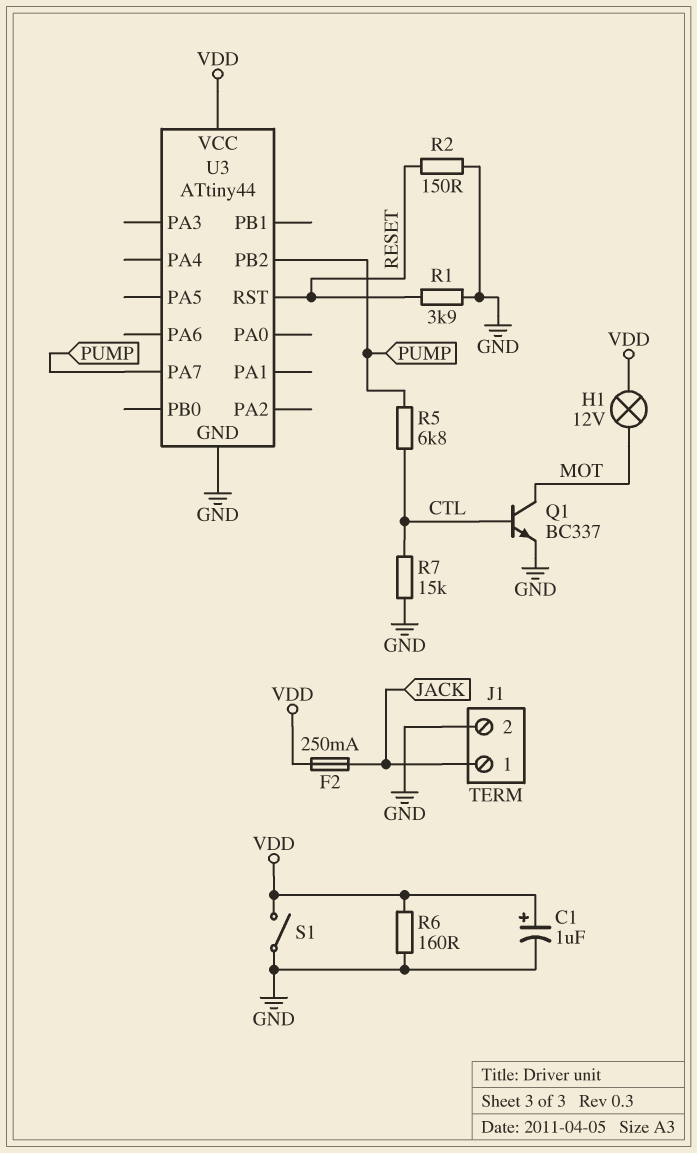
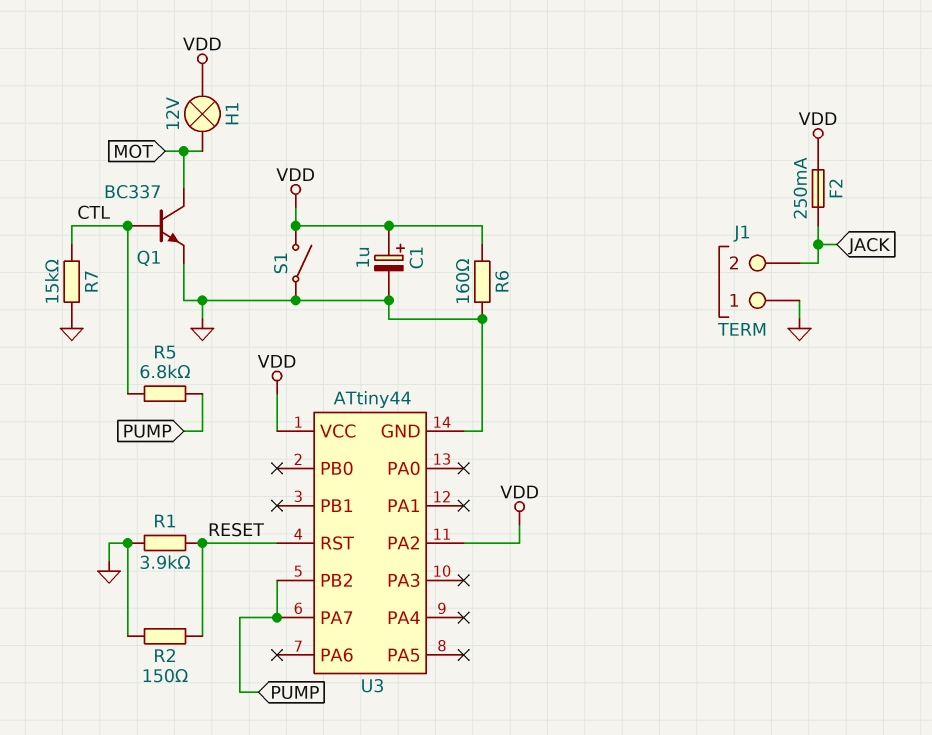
J1 pin 1: JACK -> GND
J1 pin 2: GND -> JACK
U3 pin PA2: none -> VDD

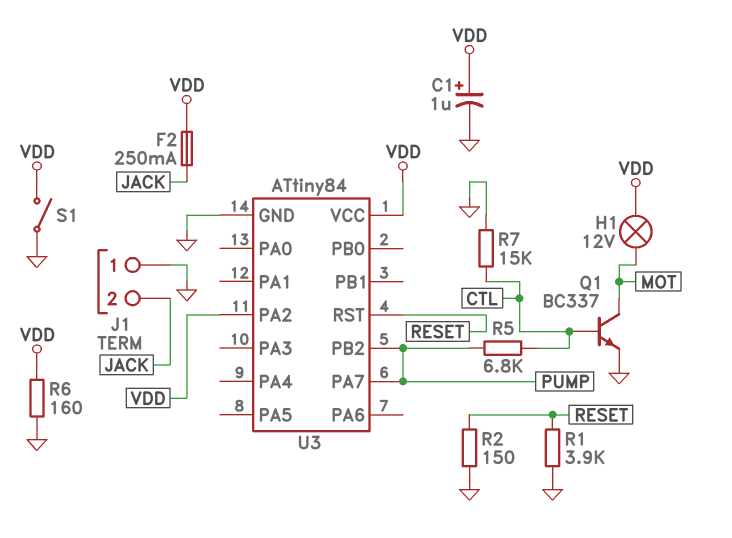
U3: ATtiny44 -> ATtiny84

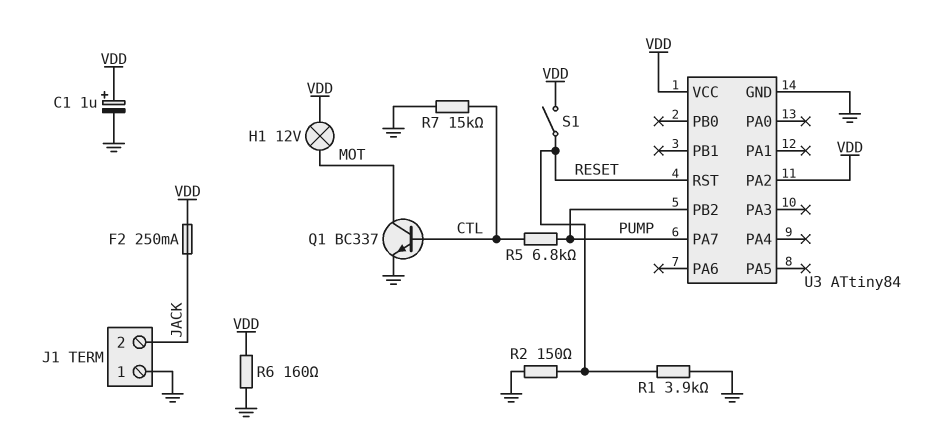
S1: switch (GND, VDD) -> switch (RESET, VDD)

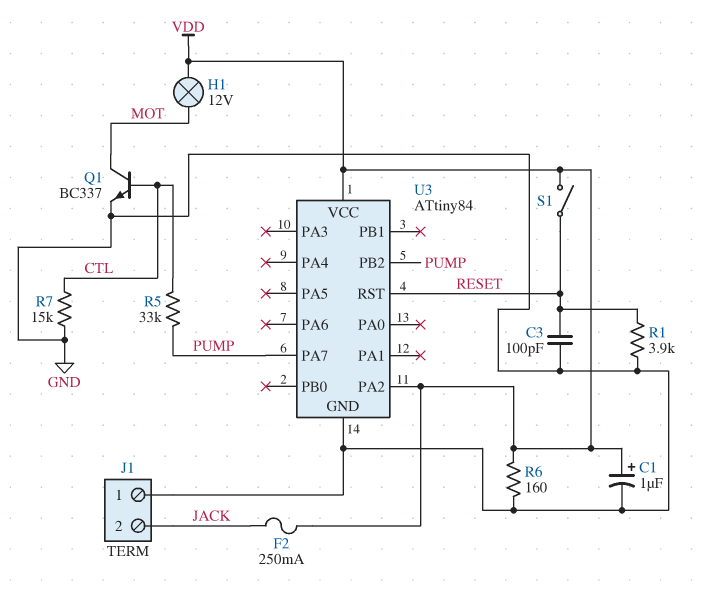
C3: none -> 100pF (GND, RESET)
R2: 150 (GND, RESET) -> none
R5: 6.8k (CTL, PUMP) -> 33k (CTL, PUMP)

